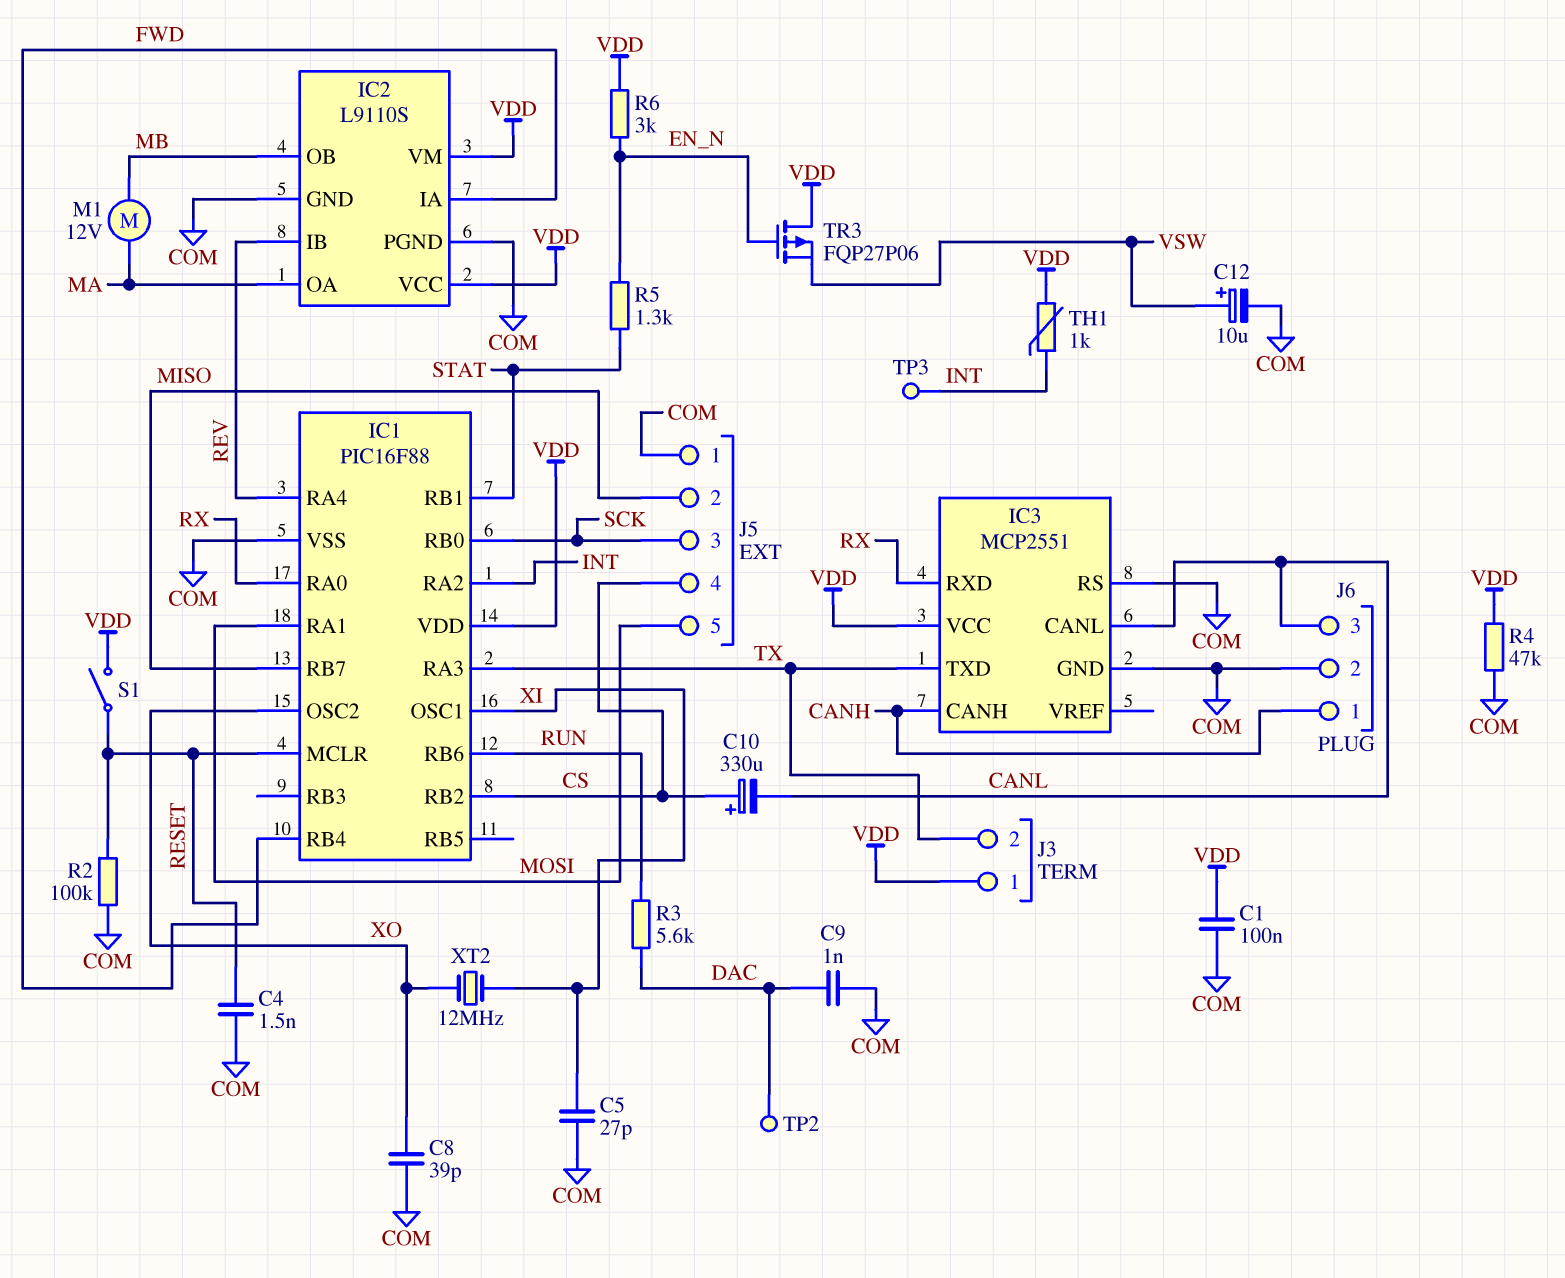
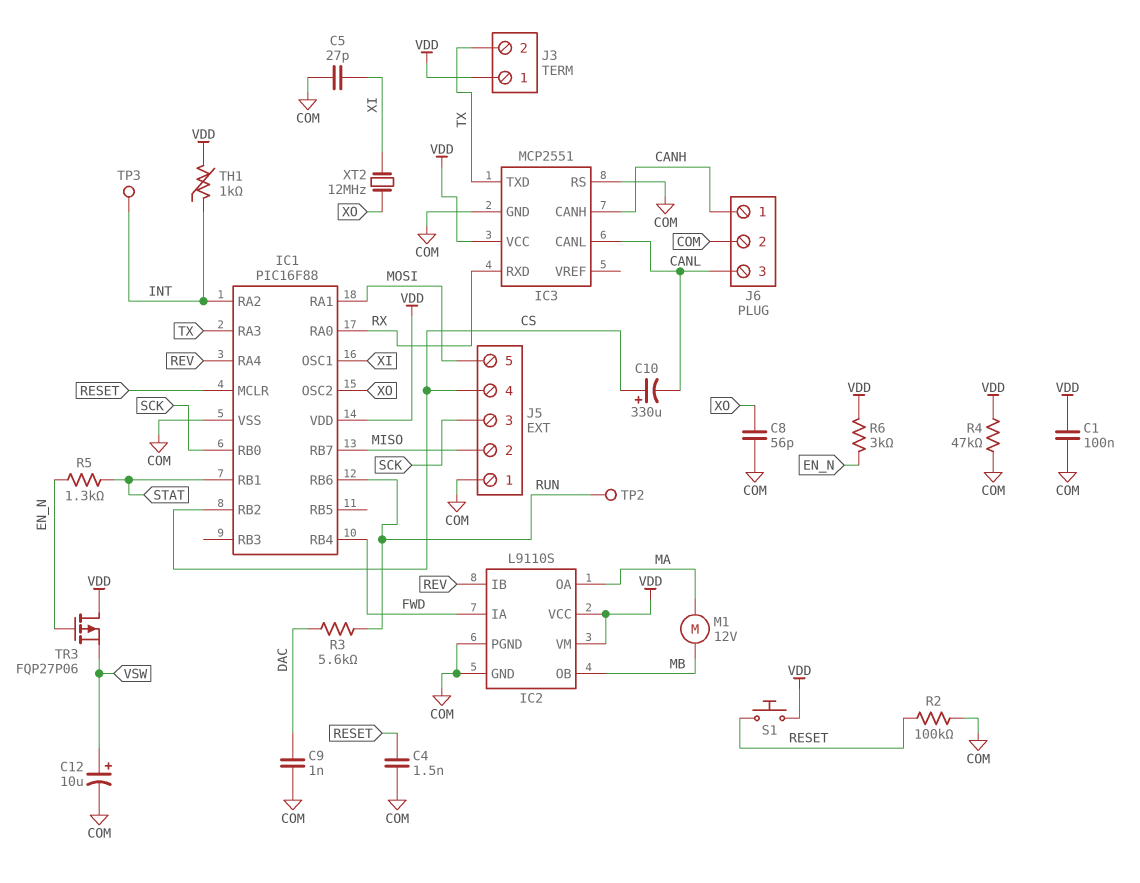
C8: 39pF (COM, XO) -> 56pF (COM, XO)
S1: switch (RESET, VDD) -> button (RESET, VDD)
TP2: test point (DAC) -> test point (RUN)

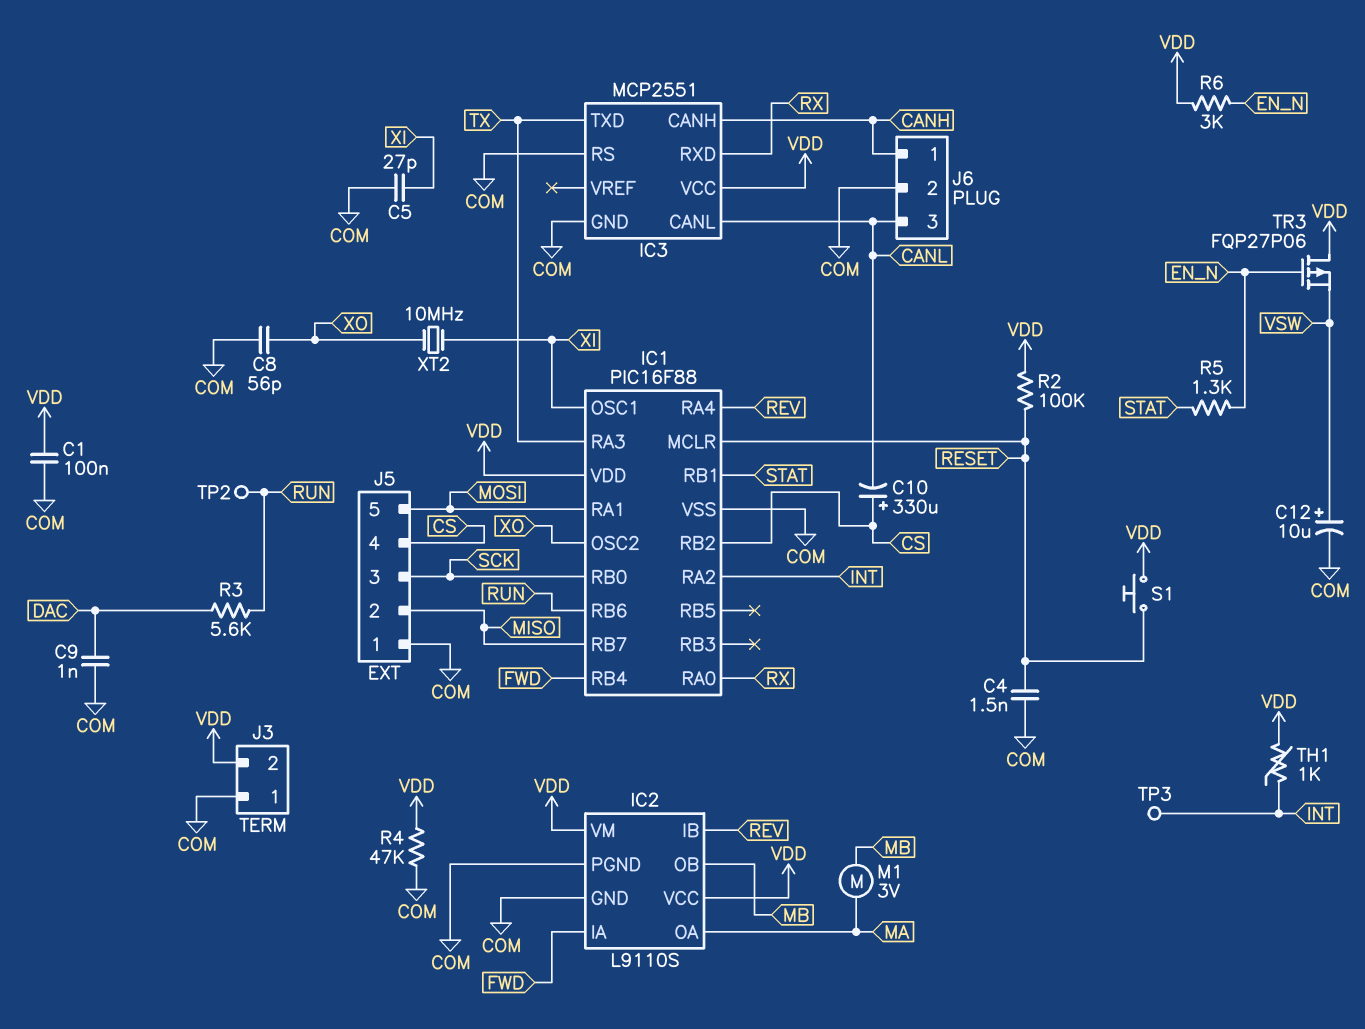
J3 pin 1: VDD -> COM
J3 pin 2: TX -> VDD
M1: motor 12V (MA, MB) -> motor 3V (MA, MB)
R2: 100k (COM, RESET) -> 100k (RESET, VDD)
XT2: 12MHz (XI, XO) -> 10MHz (XI, XO)

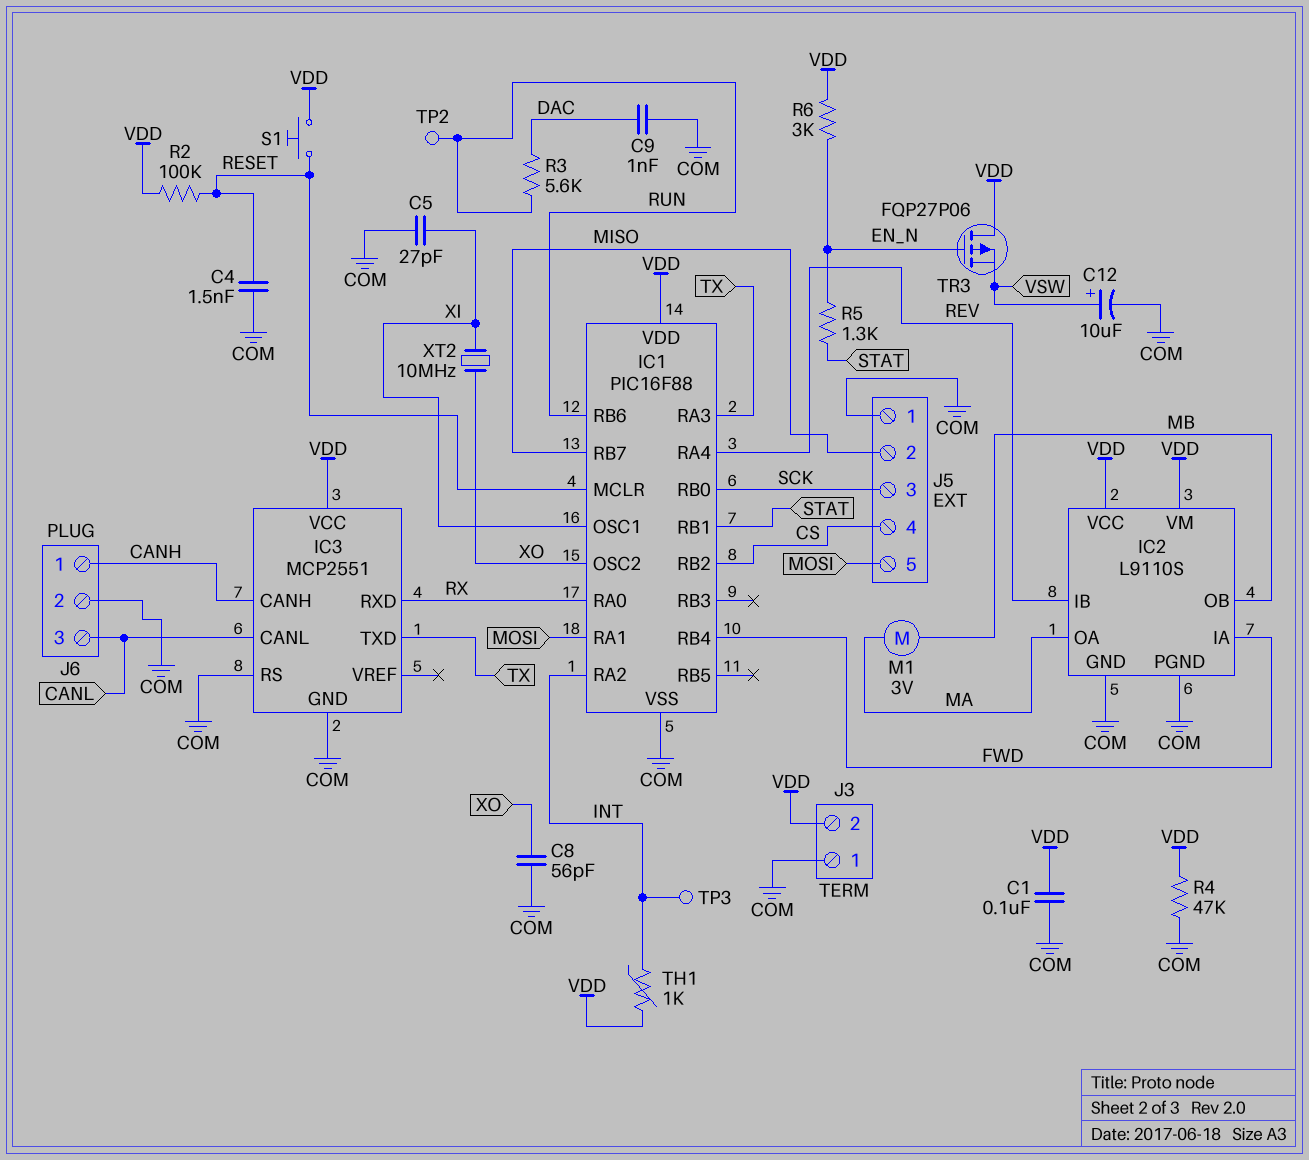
C10: 330uF (plus CS, minus CANL) -> none

